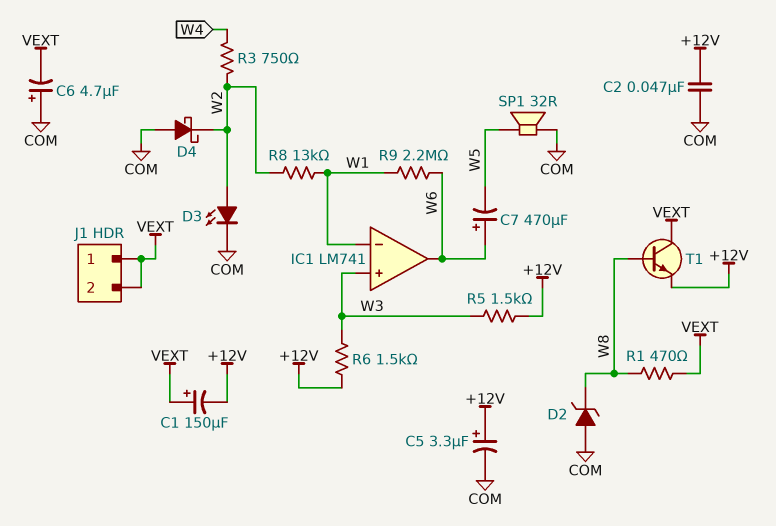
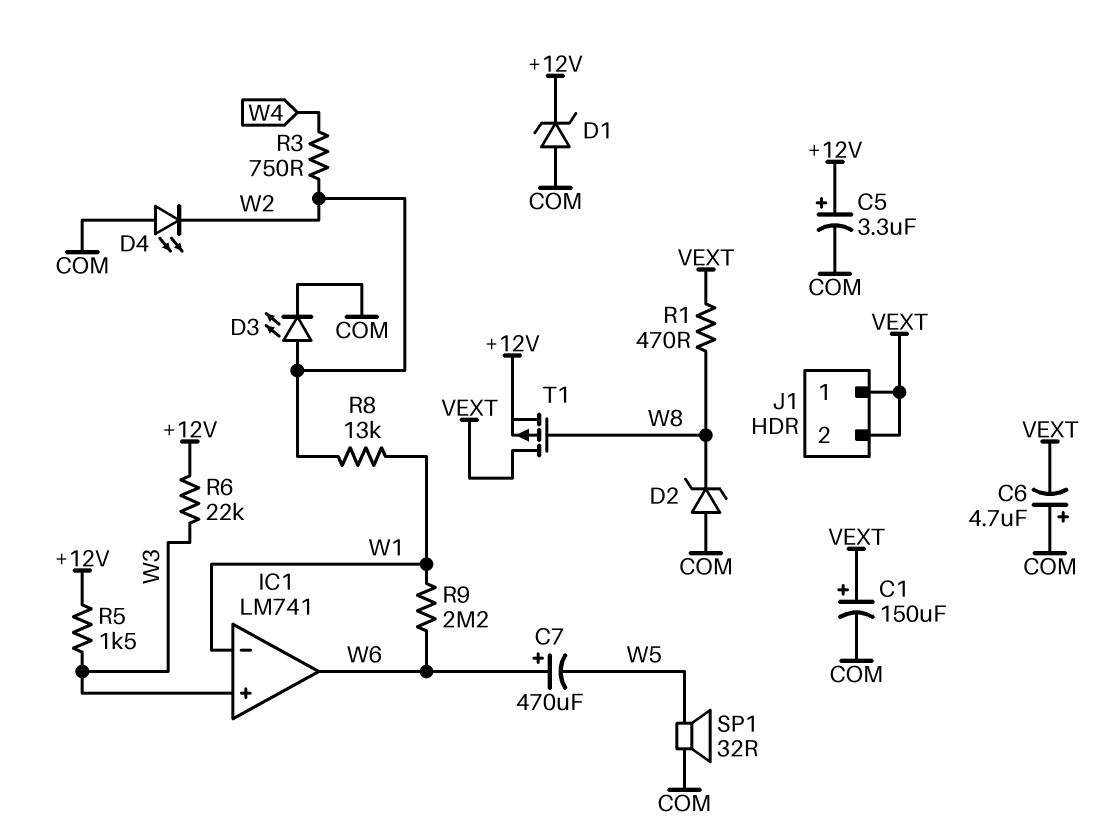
C1: 150uF (plus VEXT, minus +12V) -> 150uF (plus VEXT, minus COM)
C2: 47nF (+12V, COM) -> none
D1: none -> zener (A COM, K +12V)
D4: schottky (A COM, K W2) -> LED (A COM, K W2)
R6: 1.5k (+12V, W3) -> 22k (+12V, W3)
T1: NPN (B W8, C VEXT, E +12V) -> PMOS (G W8, D VEXT, S +12V)

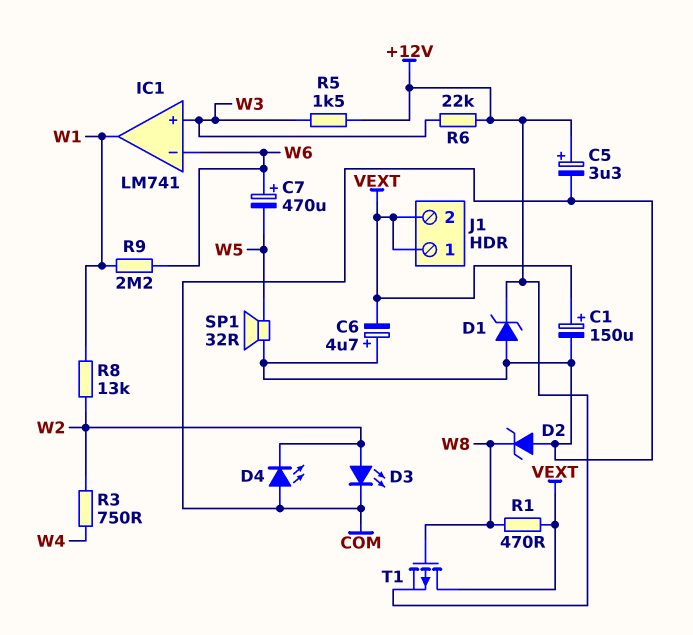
IC1 pin in-: W1 -> W6
IC1 pin out: W6 -> W1

